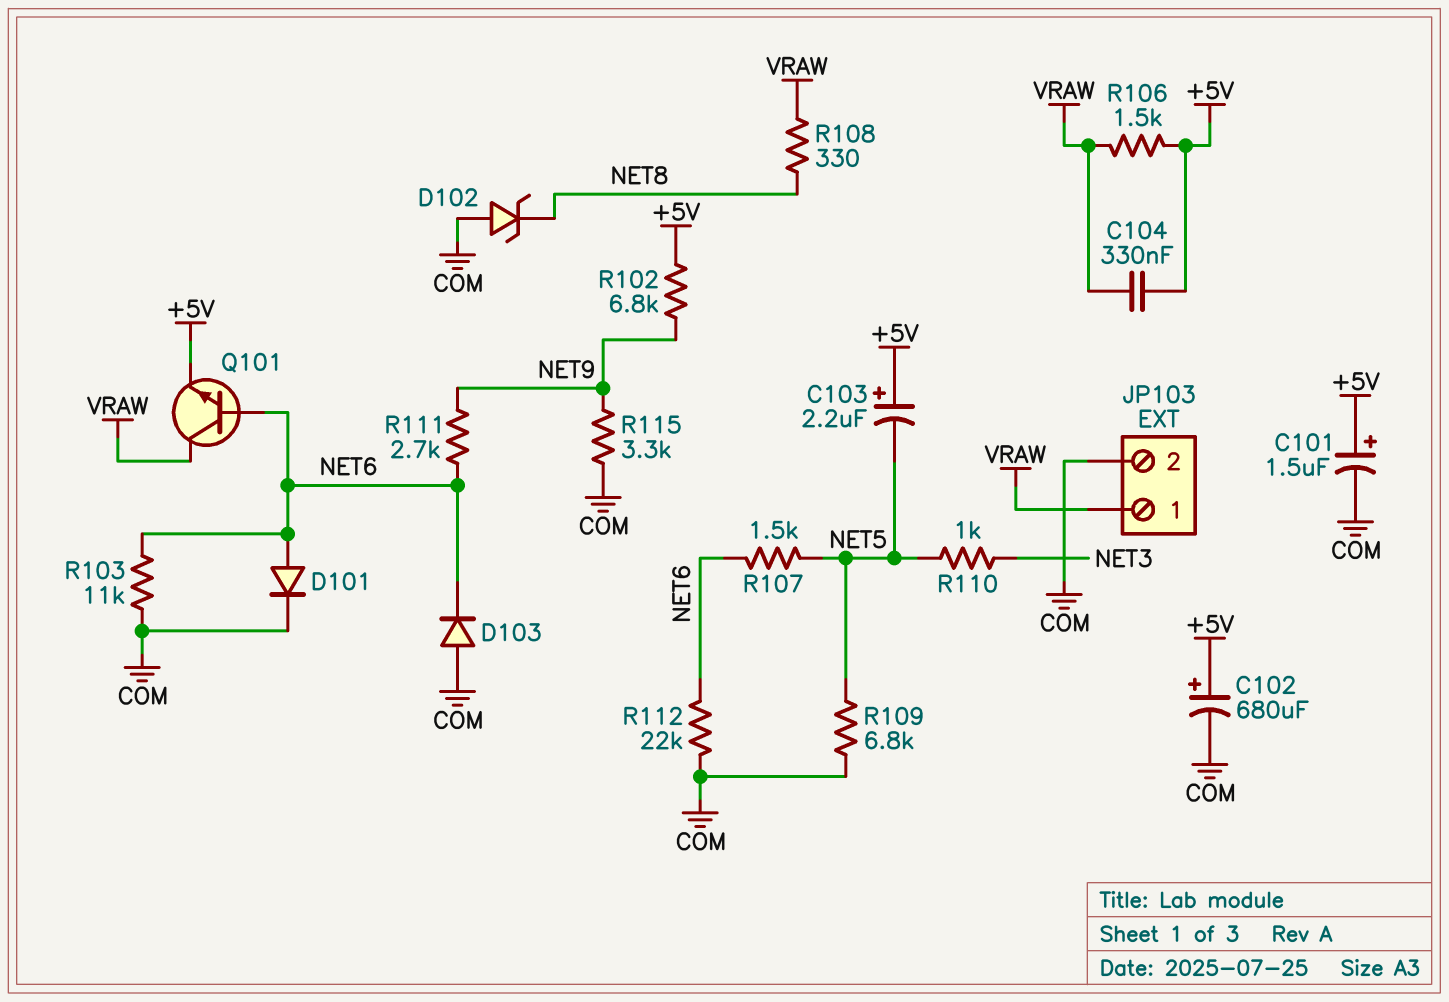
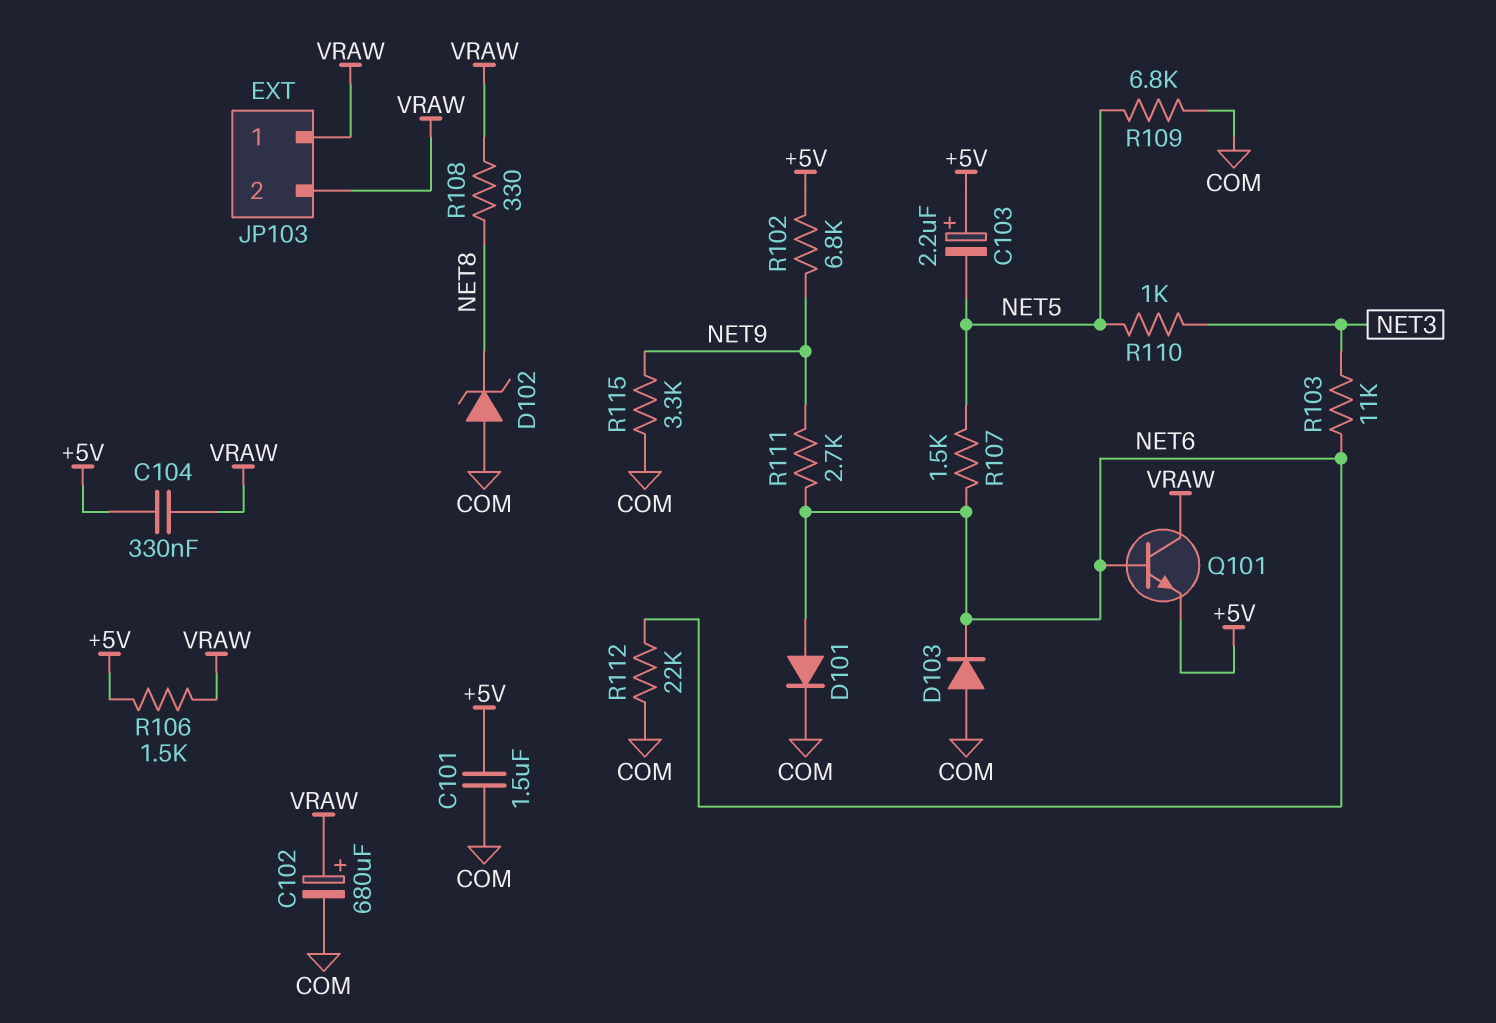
C101: 1.5uF (plus +5V, minus COM) -> 1.5uF (+5V, COM)
C102: 680uF (plus +5V, minus COM) -> 680uF (plus VRAW, minus COM)
JP103 pin 2: COM -> VRAW
R103: 11k (COM, NET6) -> 11k (NET3, NET6)

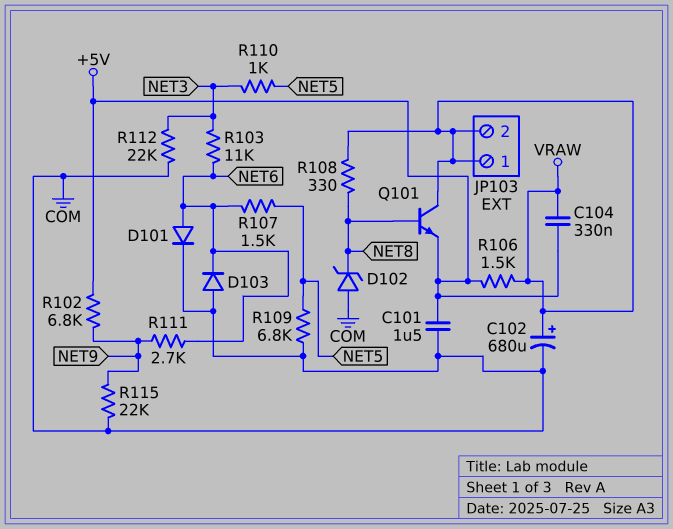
C103: 2.2uF (plus +5V, minus NET5) -> none
Q101: NPN (B NET6, C VRAW, E +5V) -> NPN (B NET8, C VRAW, E +5V)
R112: 22k (COM, NET6) -> 22k (COM, NET3)
R115: 3.3k (COM, NET9) -> 22k (COM, NET9)

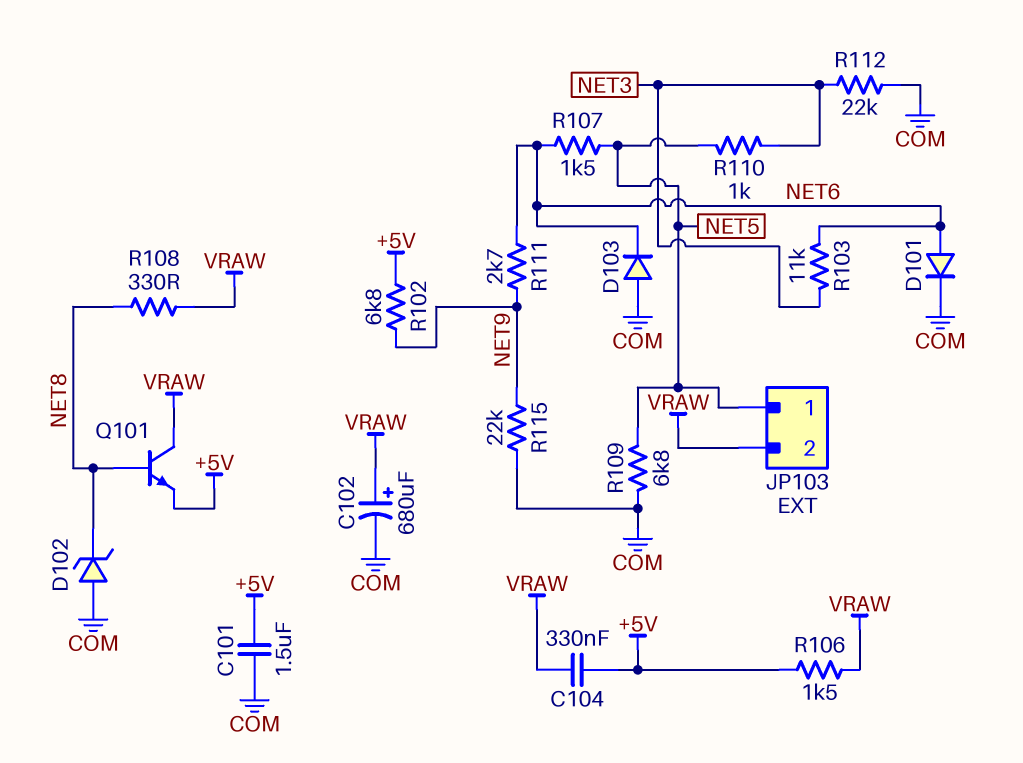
JP103 pin 1: VRAW -> NET5

